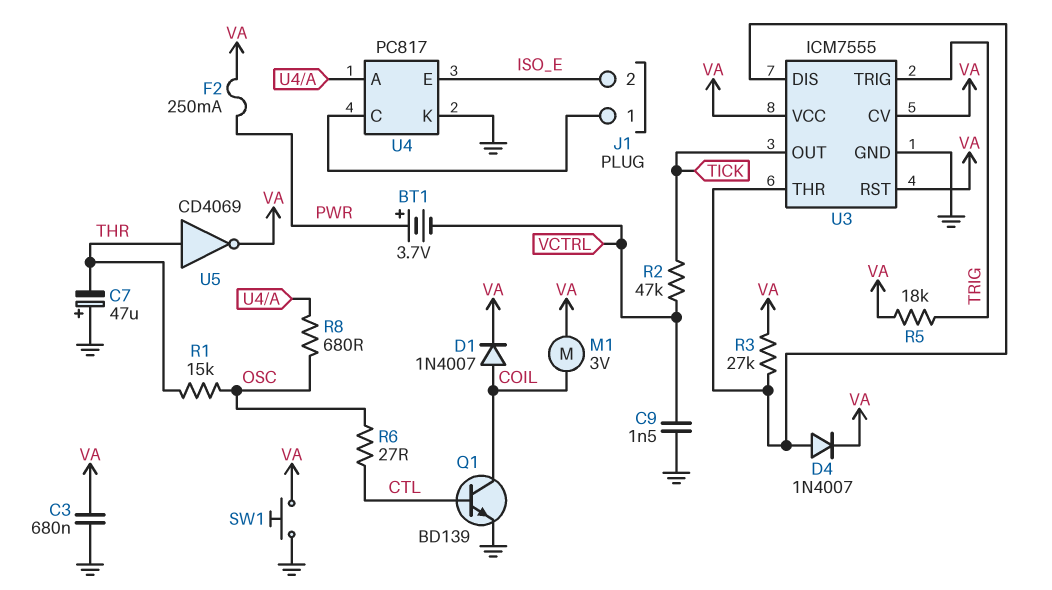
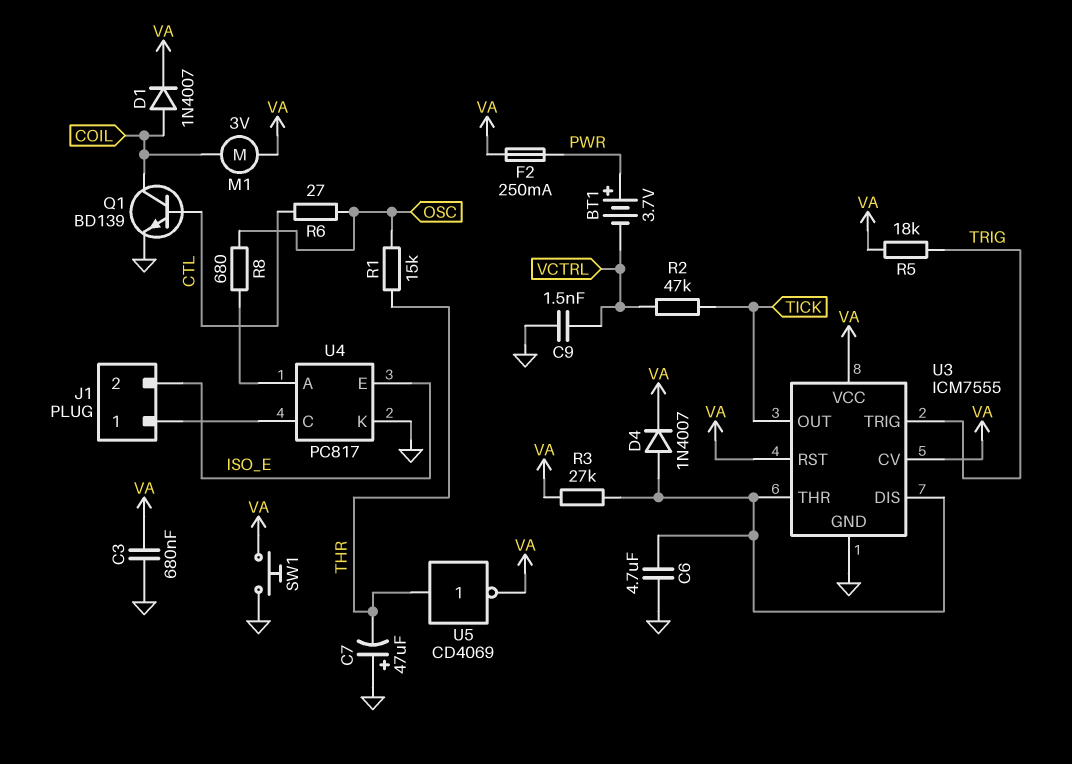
C6: none -> 4.7uF (GND, U3/DIS)

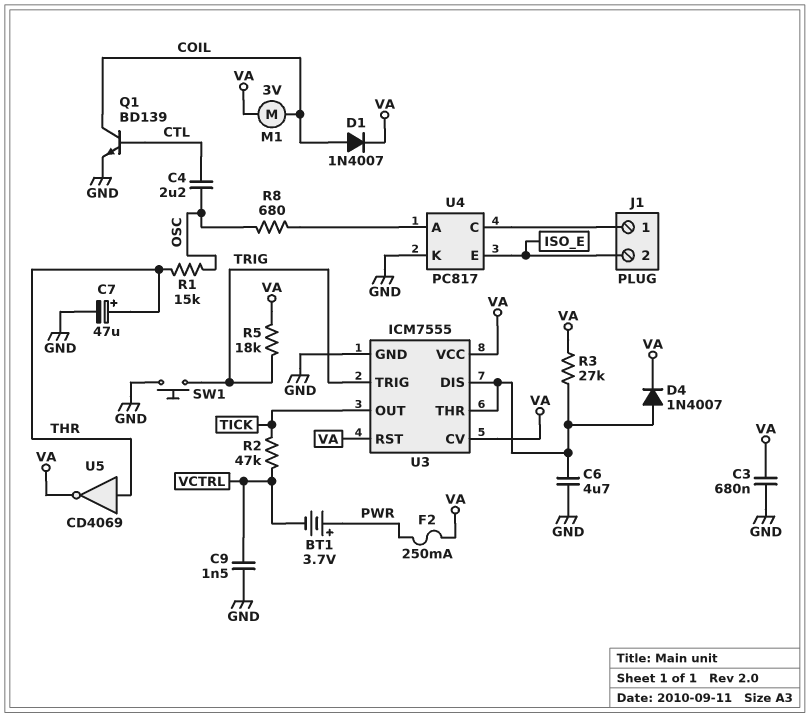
C4: none -> 2.2uF (CTL, OSC)
C7: 47uF (plus GND, minus THR) -> 47uF (plus THR, minus GND)
R6: 27 (CTL, OSC) -> none
SW1: button (GND, VA) -> button (GND, TRIG)

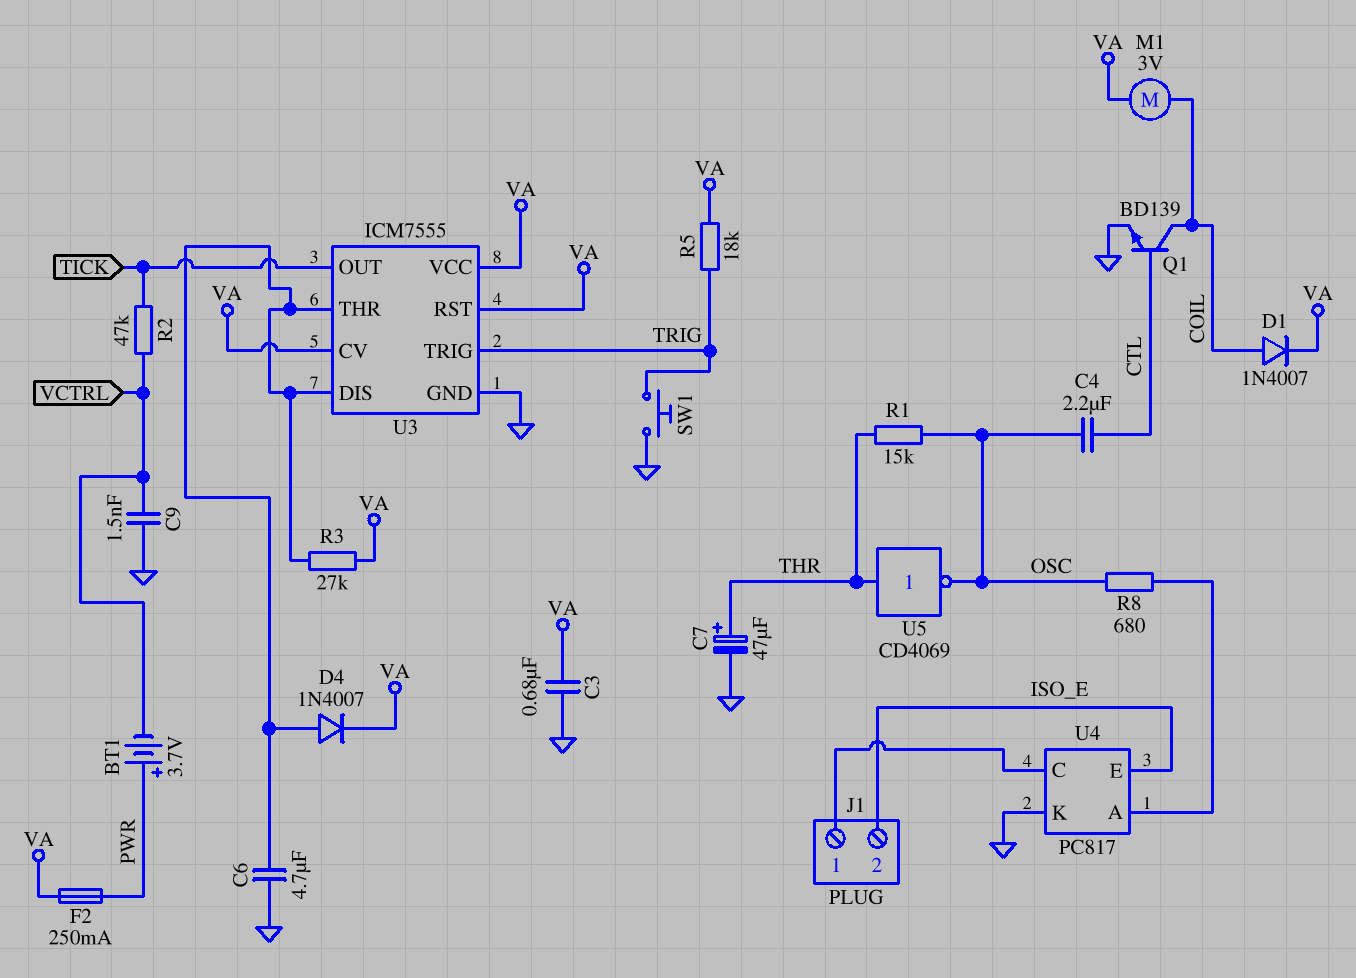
U5: NOT CD4069 (in THR, out VA) -> NOT CD4069 (in THR, out OSC)

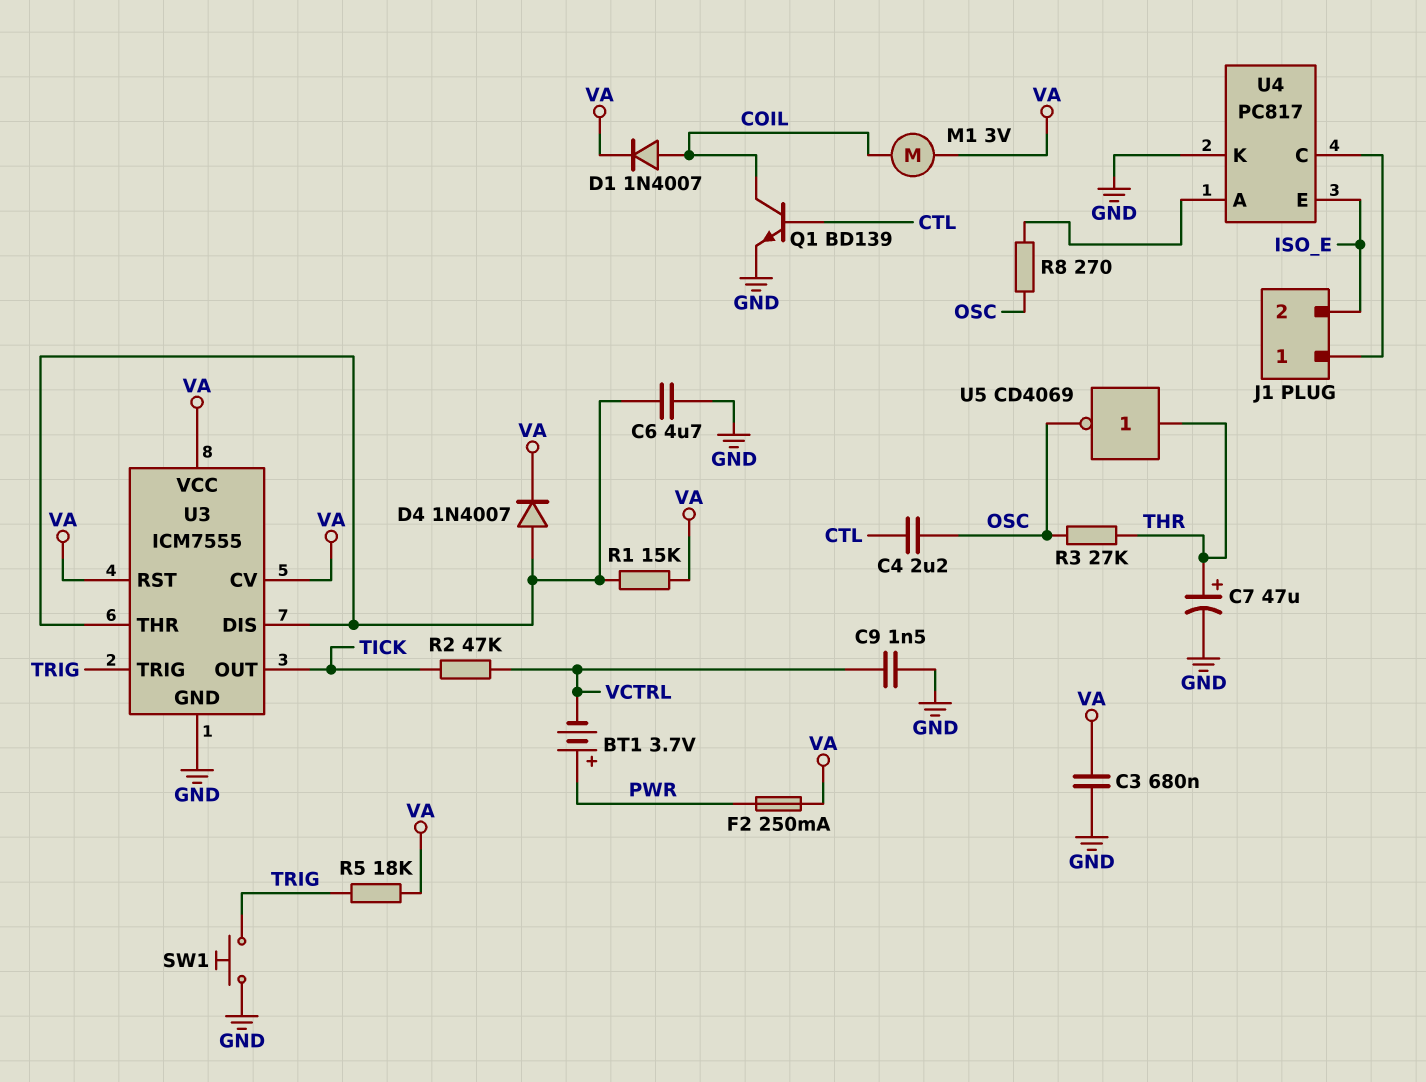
R1: 15k (OSC, THR) -> 15k (U3/DIS, VA)
R3: 27k (U3/DIS, VA) -> 27k (OSC, THR)
R8: 680 (OSC, U4/A) -> 270 (OSC, U4/A)

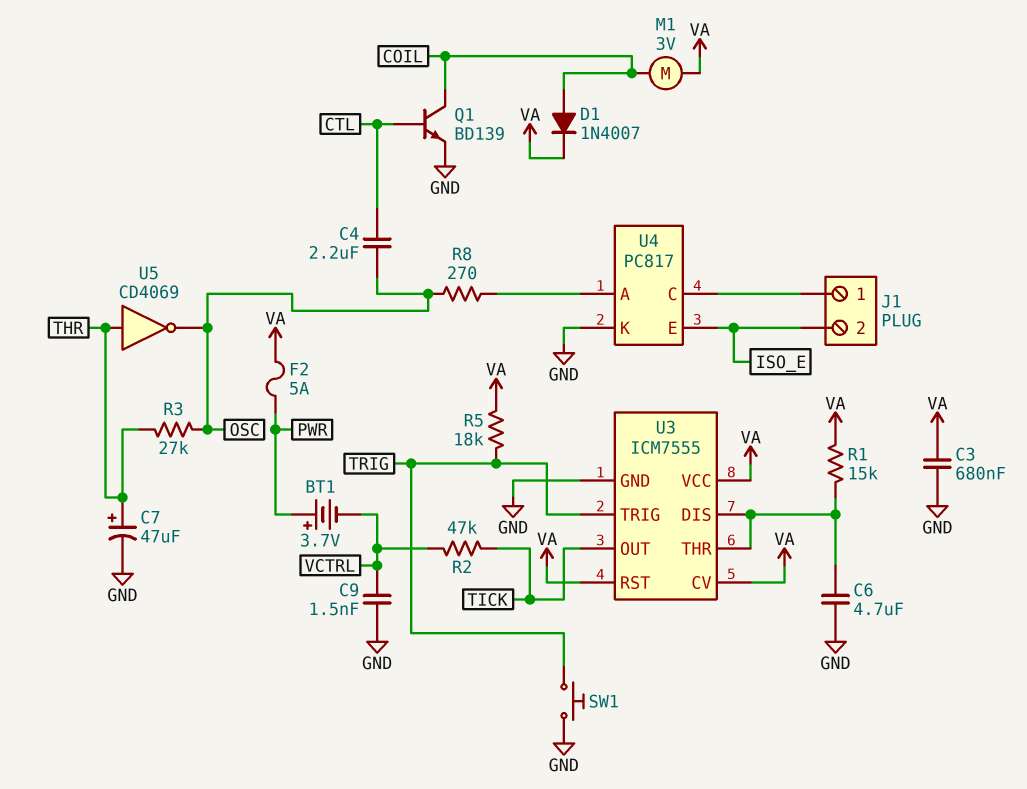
D4: diode 1N4007 (A U3/DIS, K VA) -> none
F2: 250mA (PWR, VA) -> 5A (PWR, VA)

